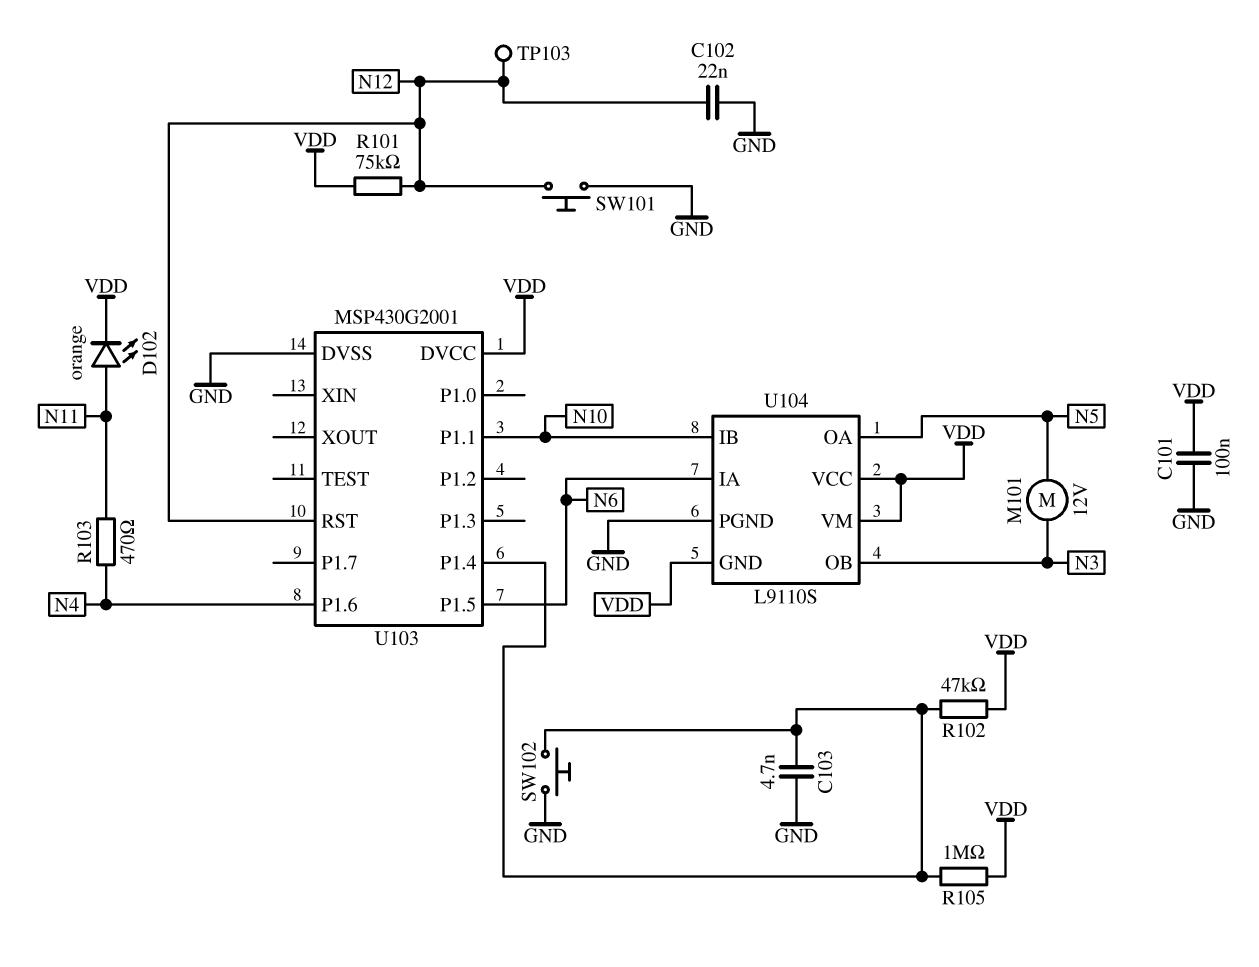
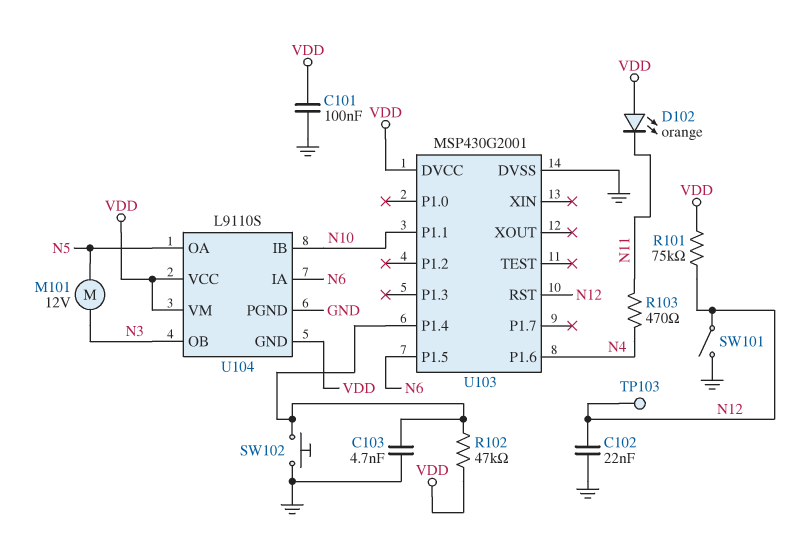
D102: LED orange (A N11, K VDD) -> LED orange (A VDD, K N11)
R105: 1M (U103/P1.4, VDD) -> none
SW101: button (GND, N12) -> switch (GND, N12)

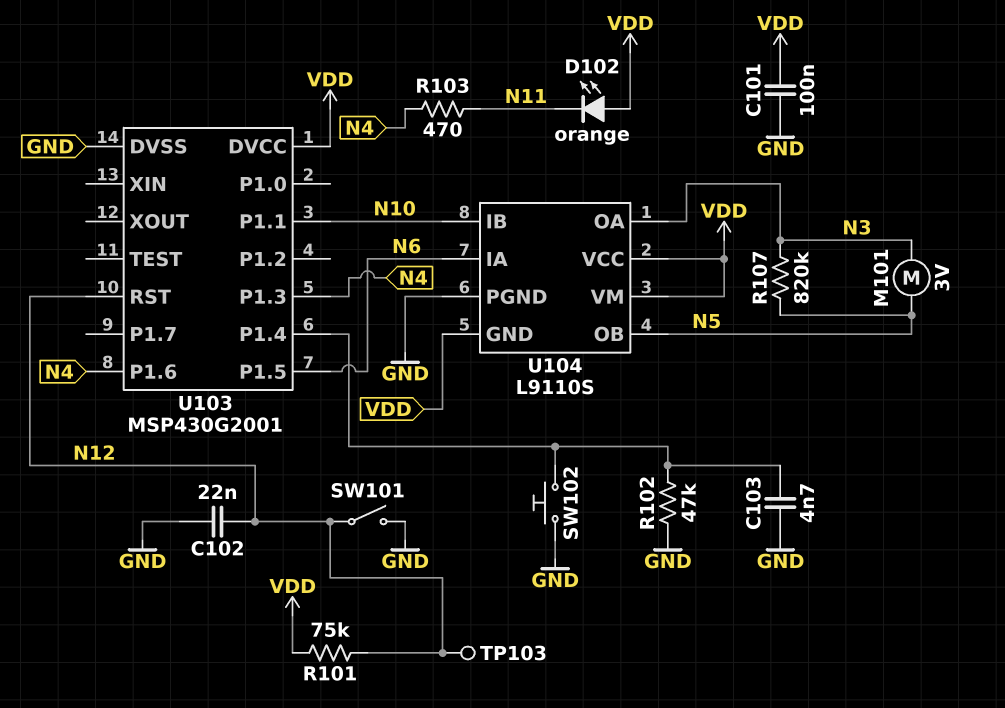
M101: motor 12V (N3, N5) -> motor 3V (N3, N5)
R102: 47k (U103/P1.4, VDD) -> 47k (GND, U103/P1.4)
R107: none -> 820k (N3, N5)
U103 pin P1.3: none -> N4
U104 pin OA: N5 -> N3
U104 pin OB: N3 -> N5

